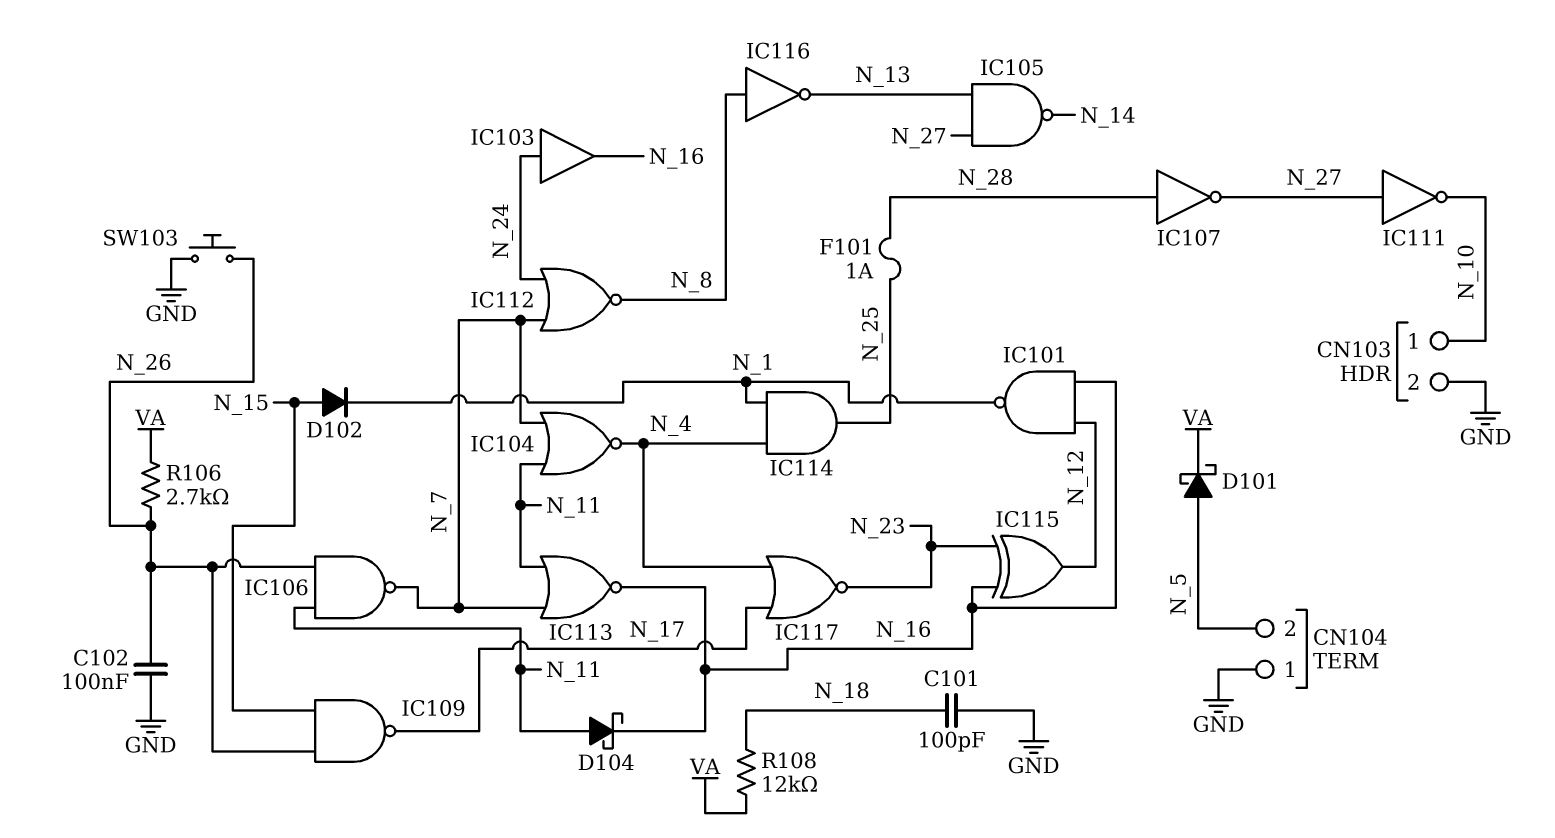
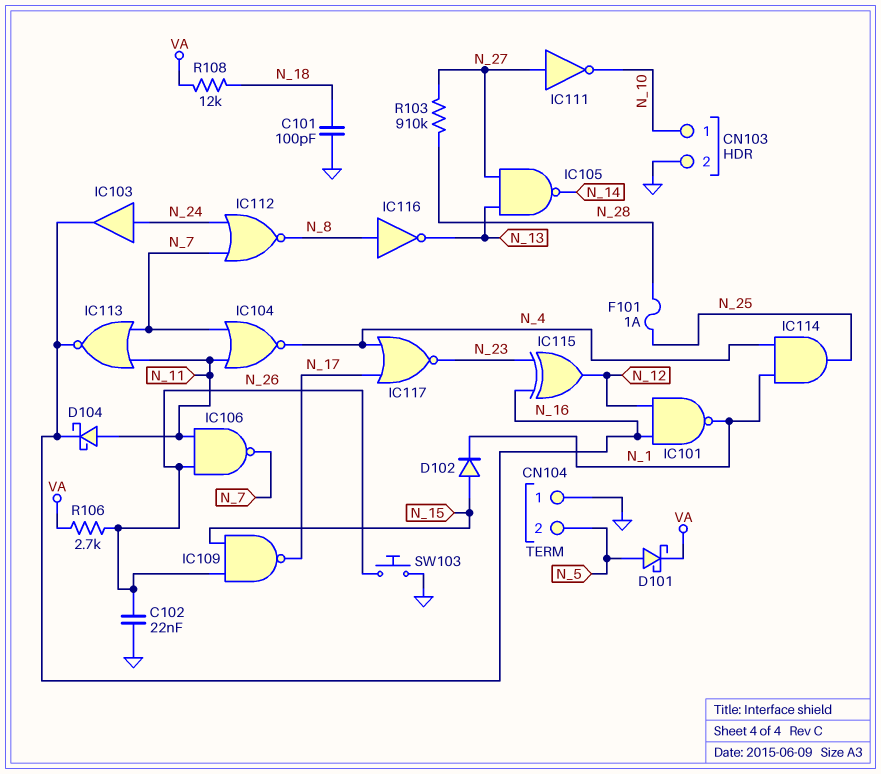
C102: 100nF (GND, N_26) -> 22nF (GND, N_26)
IC107: NOT (in N_28, out N_27) -> none
R103: none -> 910k (N_27, N_28)

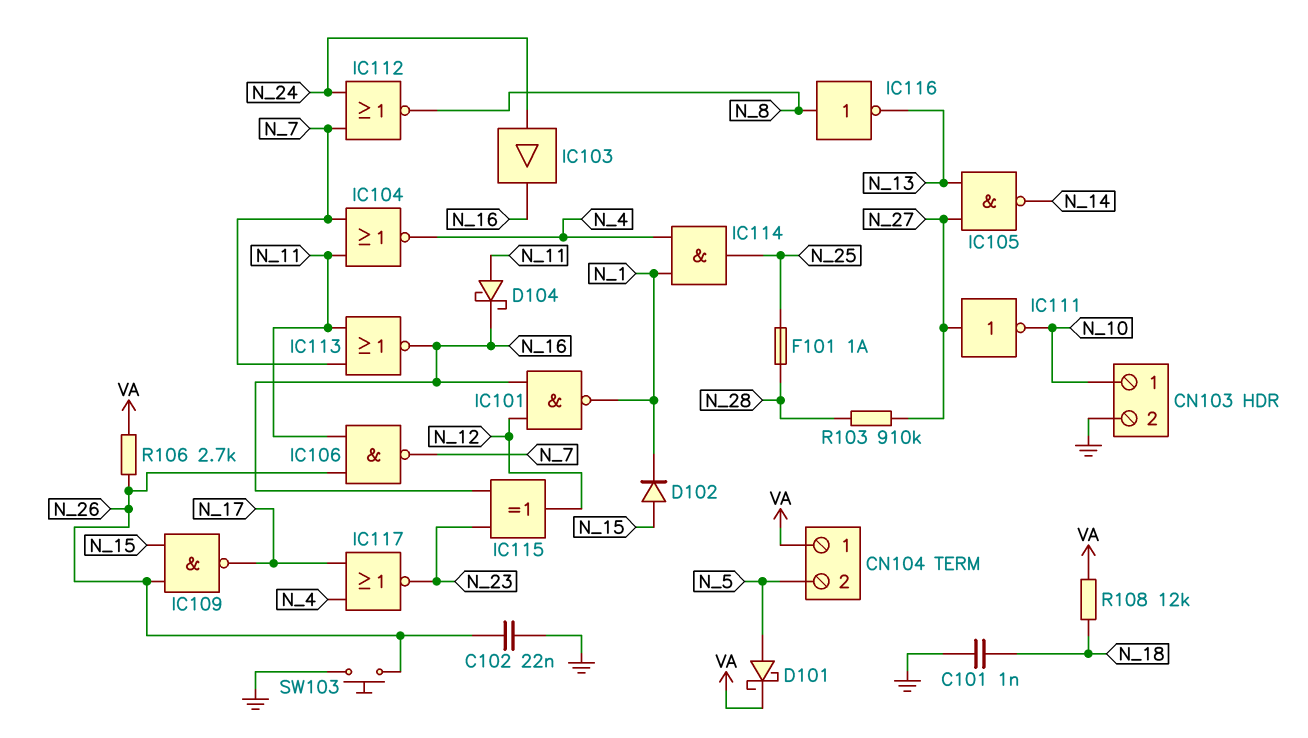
C101: 100pF (GND, N_18) -> 1nF (GND, N_18)
CN104 pin 1: GND -> VA

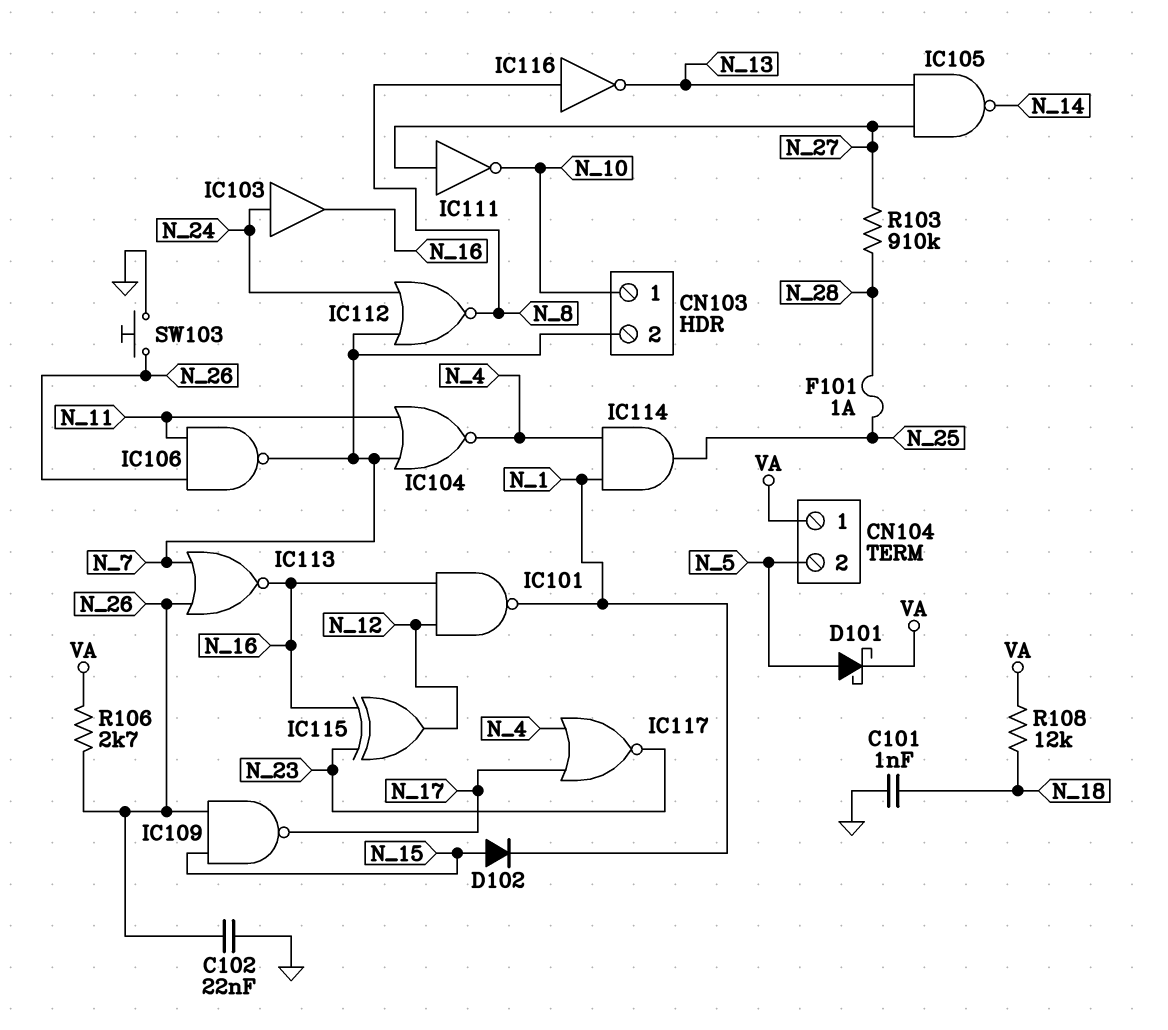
CN103 pin 2: GND -> N_7
D104: schottky (A N_11, K N_16) -> none
IC113: NOR (in N_7, in N_11, out N_16) -> NOR (in N_7, in N_26, out N_16)

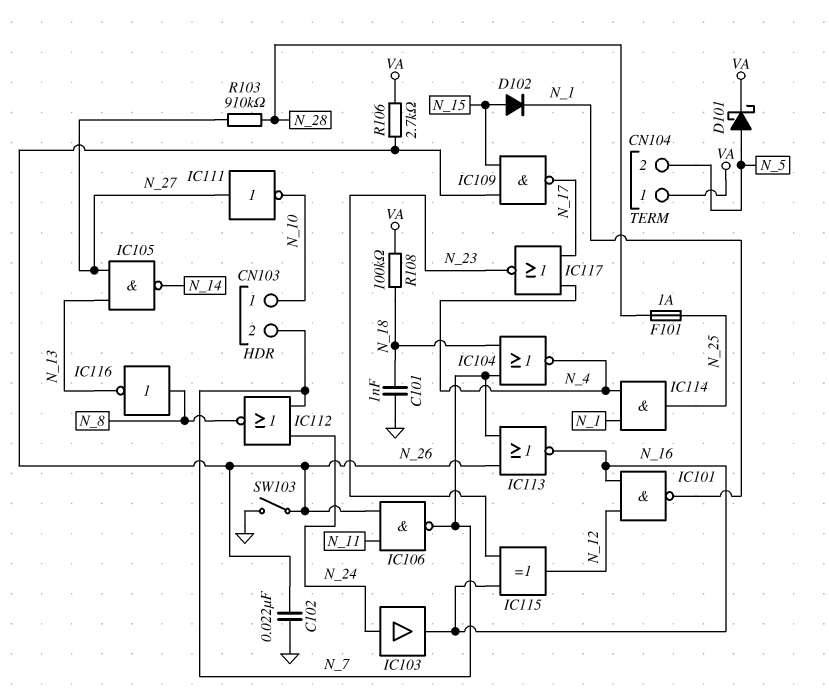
IC104: NOR (in N_7, in N_11, out N_4) -> NOR (in N_7, in N_18, out N_4)
R108: 12k (N_18, VA) -> 100k (N_18, VA)
SW103: button (GND, N_26) -> switch (GND, N_26)

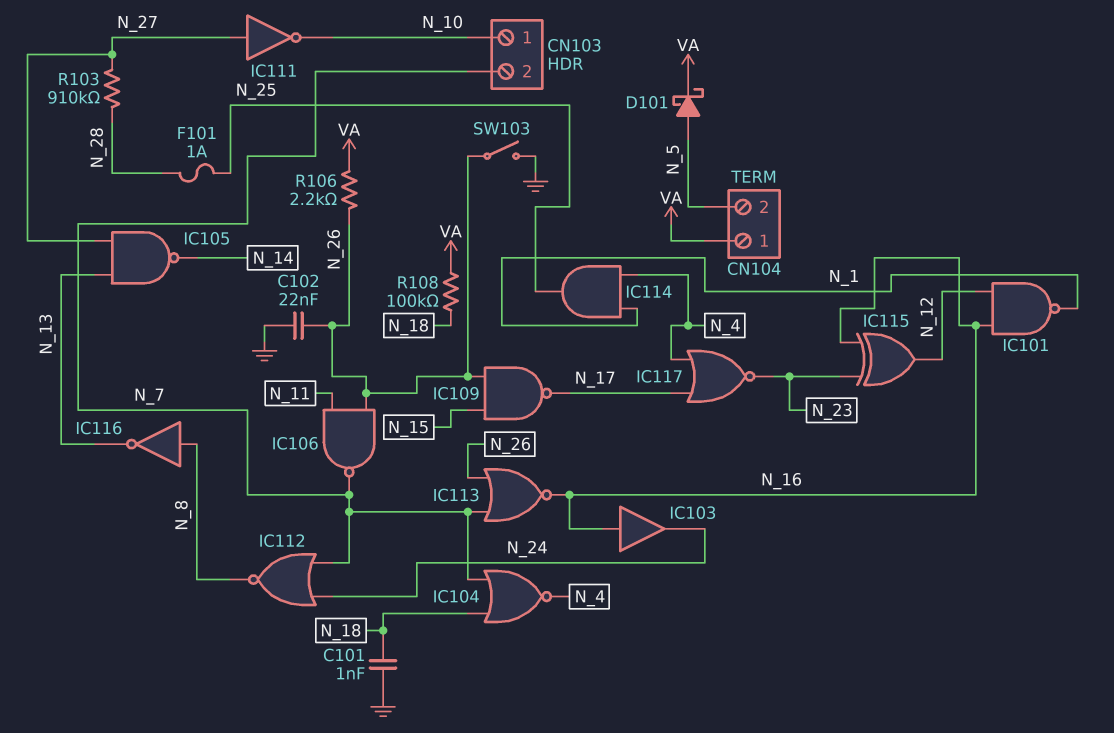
D102: diode (A N_15, K N_1) -> none
IC103: buffer (in N_24, out N_16) -> buffer (in N_16, out N_24)
R106: 2.7k (N_26, VA) -> 2.2k (N_26, VA)

